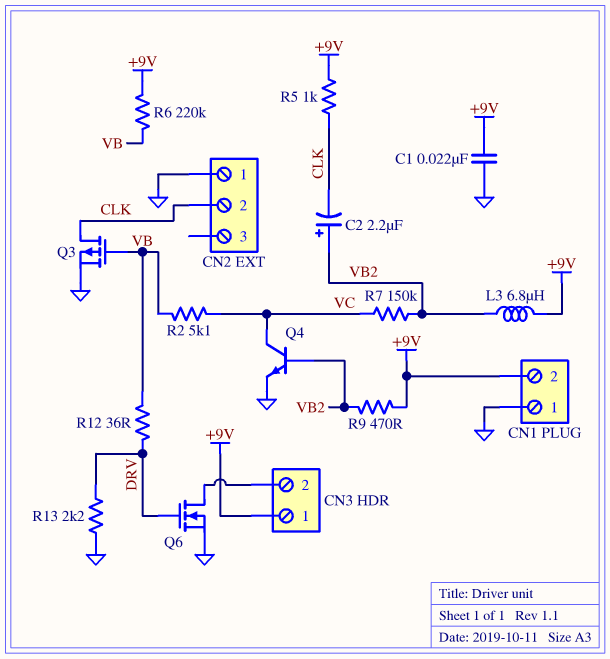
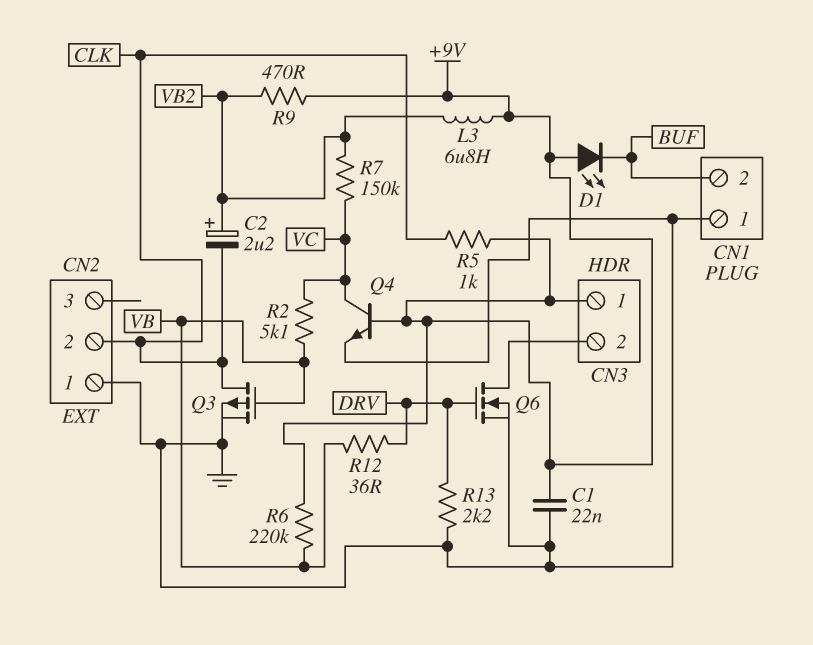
CN1 pin 2: +9V -> BUF
D1: none -> LED (A +9V, K BUF)
Q4: NPN (B VB2, C VC, E GND) -> NPN (B +9V, C VC, E GND)

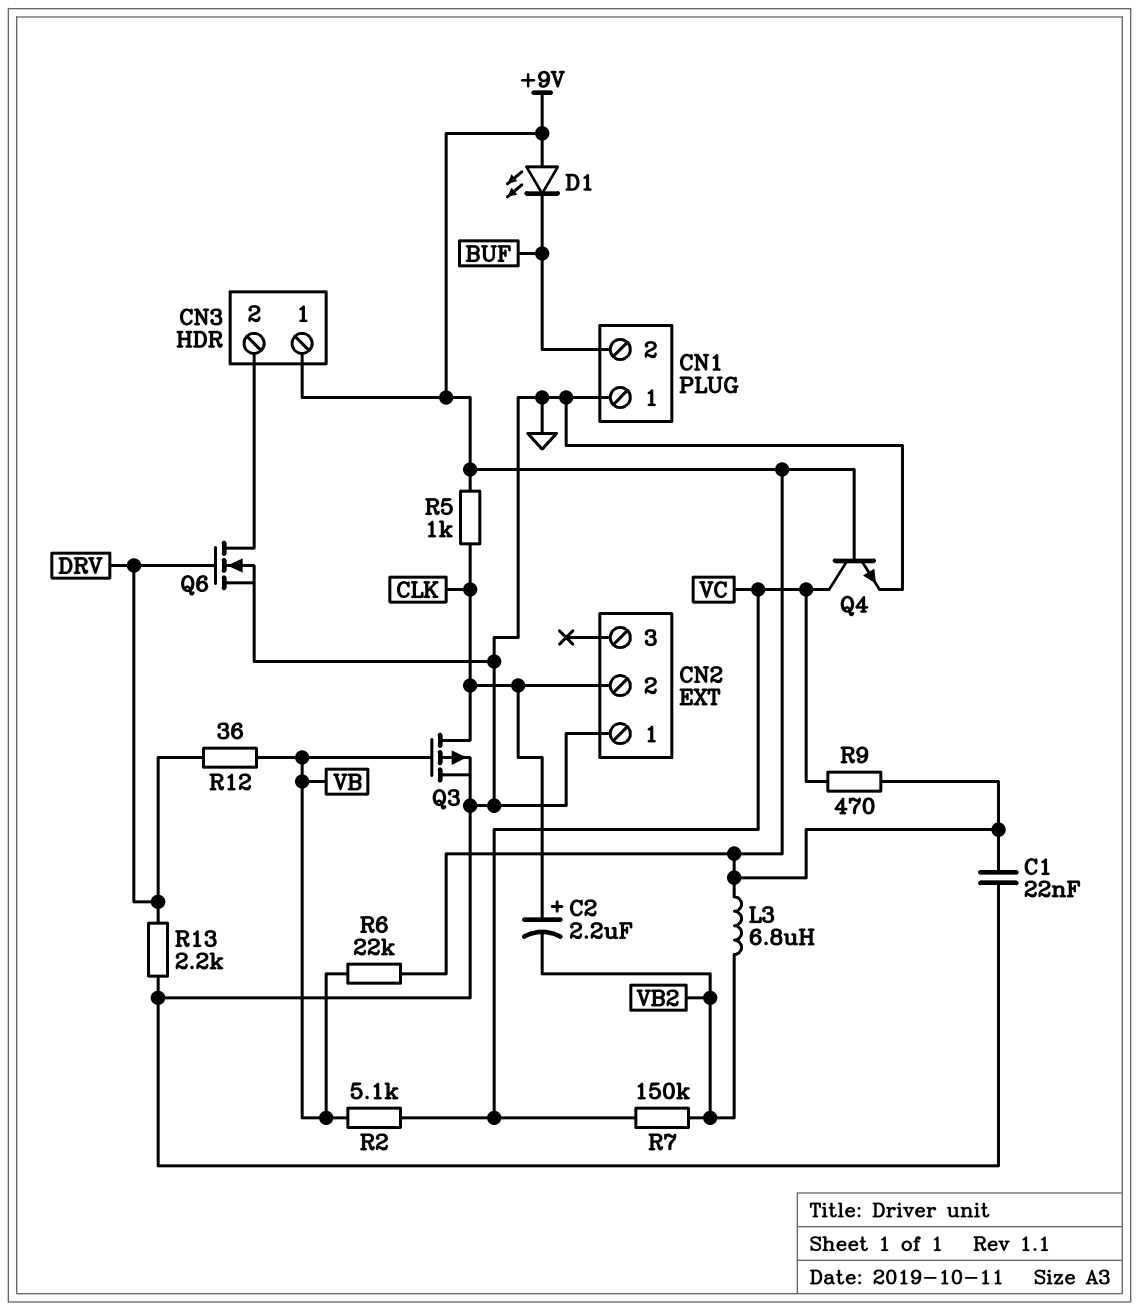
C2: 2.2uF (plus VB2, minus CLK) -> 2.2uF (plus CLK, minus VB2)
R6: 220k (+9V, VB) -> 22k (+9V, VB)
R9: 470 (+9V, VB2) -> 470 (+9V, VC)

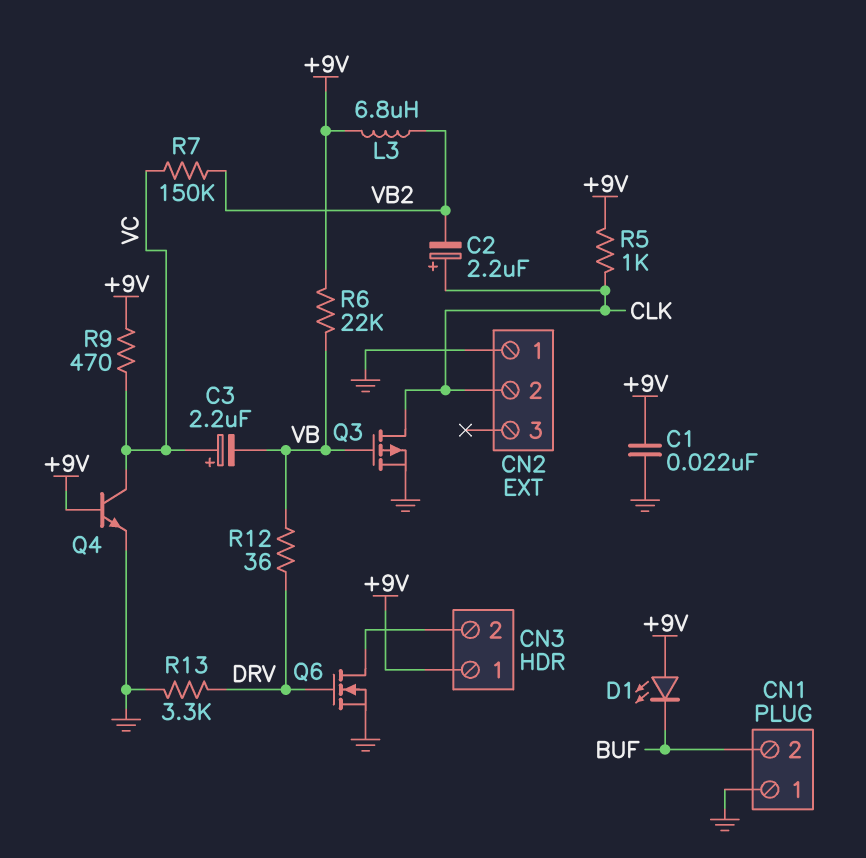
C3: none -> 2.2uF (plus VC, minus VB)
R2: 5.1k (VB, VC) -> none
R13: 2.2k (DRV, GND) -> 3.3k (DRV, GND)

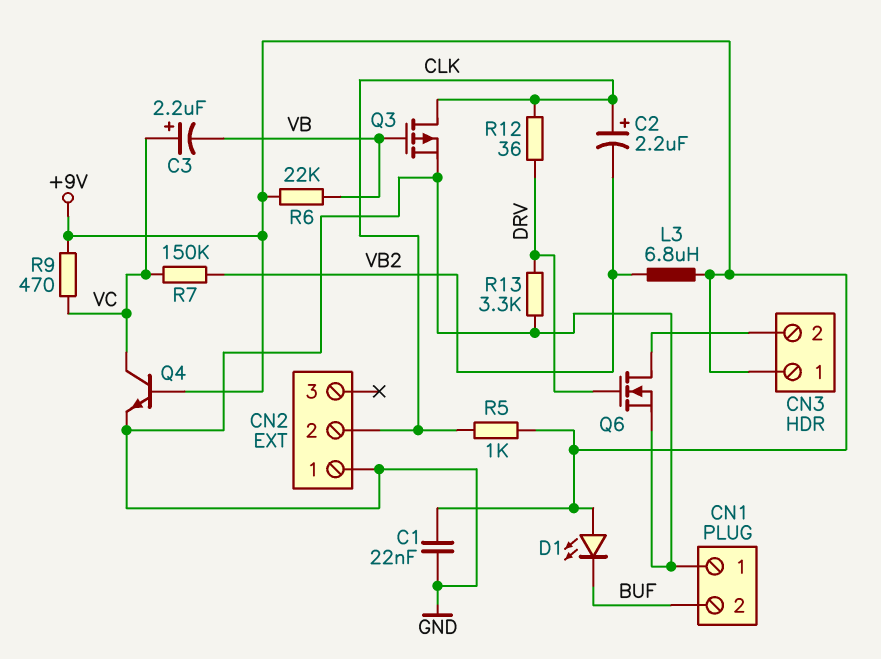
R12: 36 (DRV, VB) -> 36 (CLK, DRV)

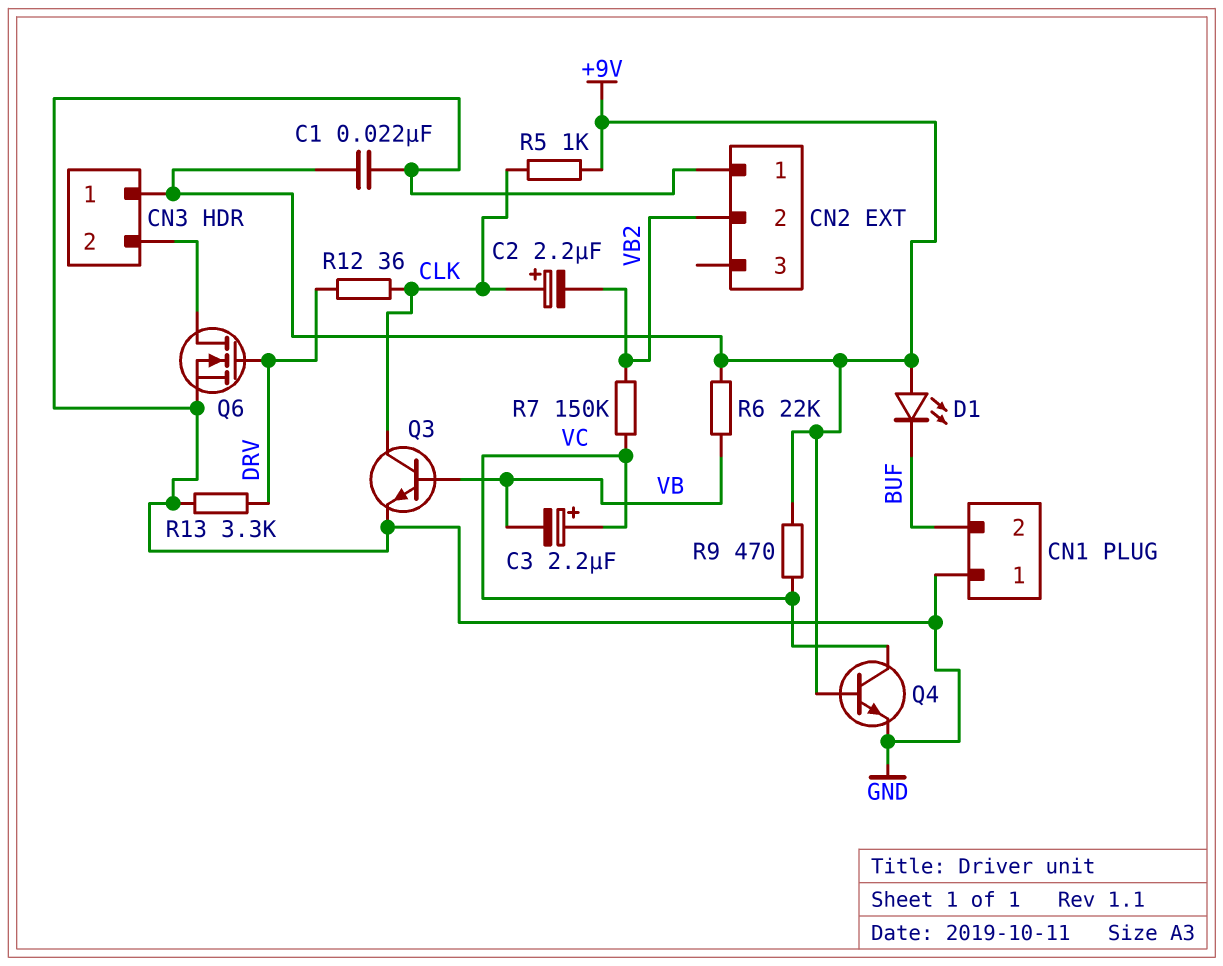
CN2 pin 2: CLK -> VB2
L3: 6.8uH (+9V, VB2) -> none
Q3: PMOS (G VB, D CLK, S GND) -> NPN (B VB, C CLK, E GND)

